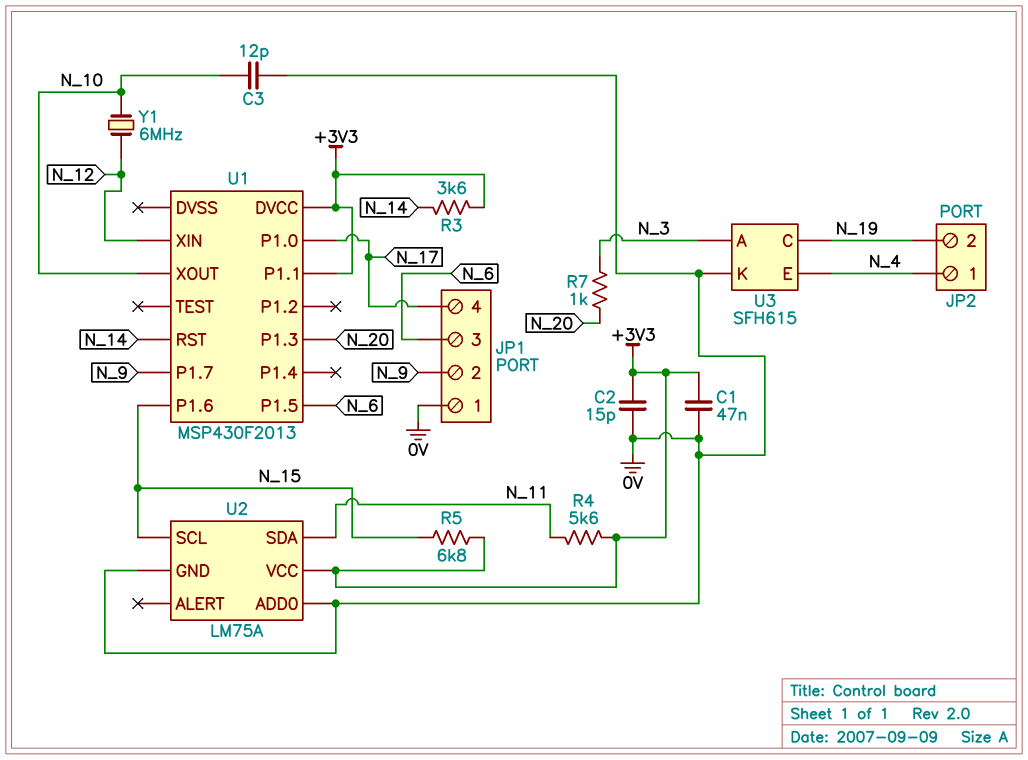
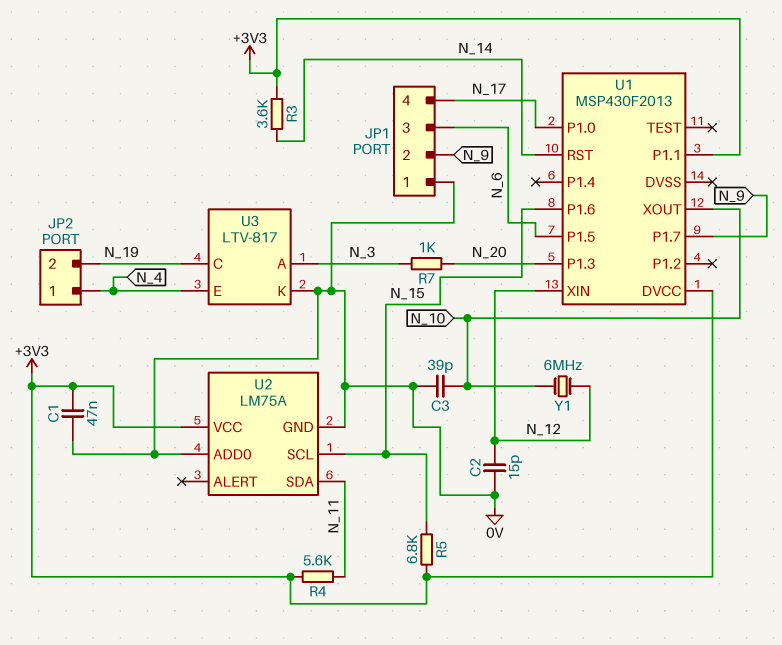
C2: 15pF (+3V3, 0V) -> 15pF (0V, N_12)
C3: 12pF (0V, N_10) -> 39pF (0V, N_10)
U3: SFH615 -> LTV-817

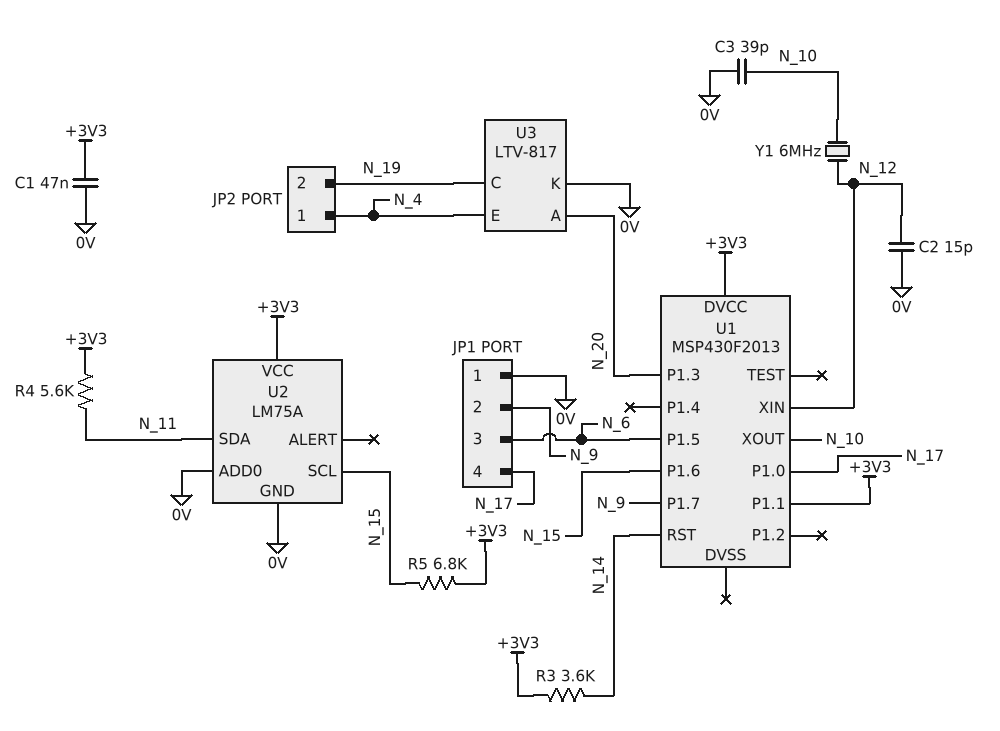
R7: 1k (N_3, N_20) -> none
U3 pin A: N_3 -> N_20

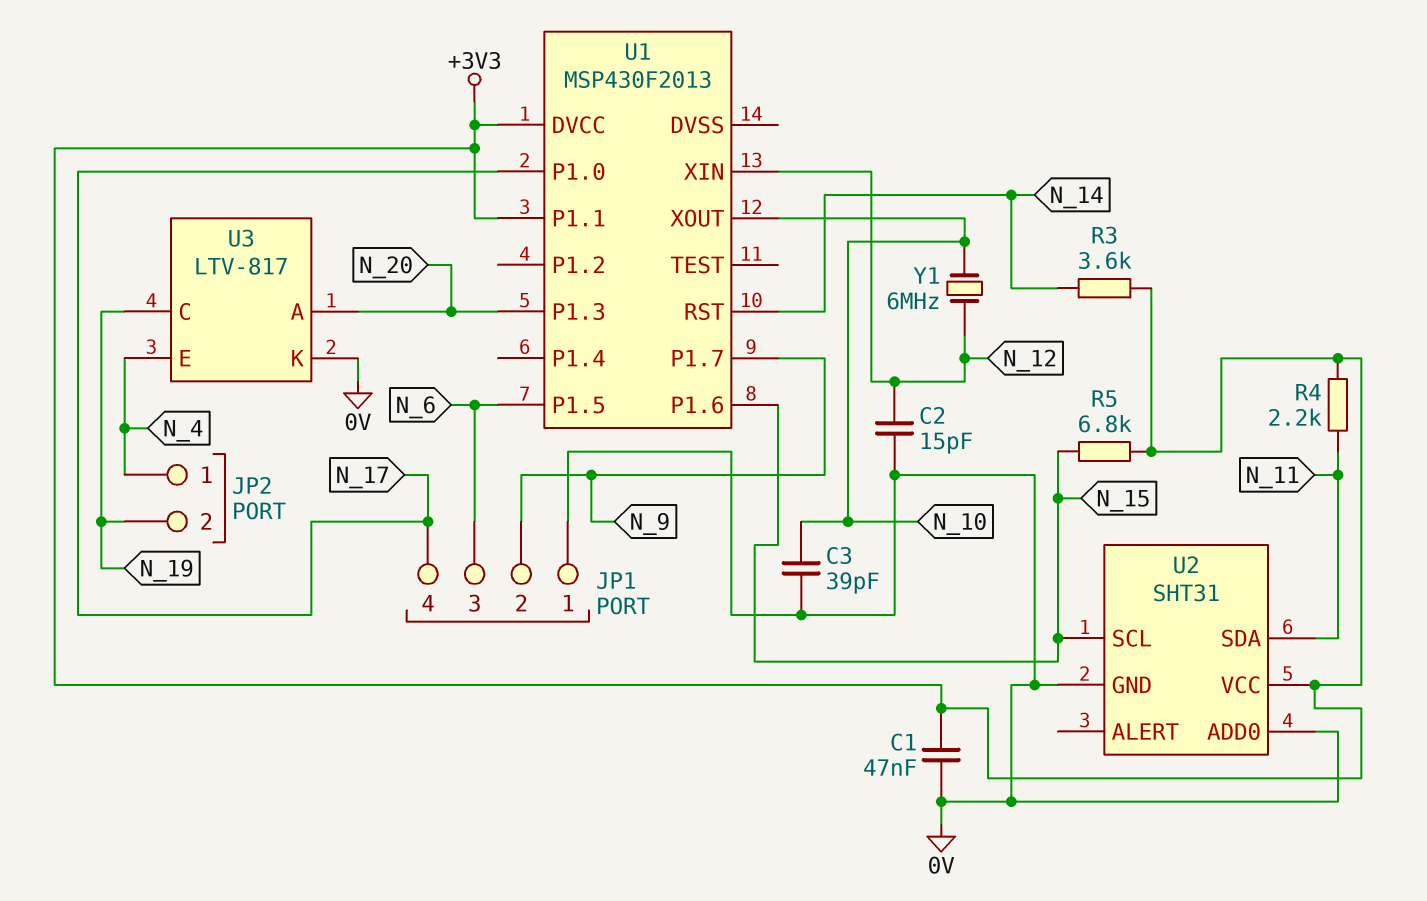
R4: 5.6k (+3V3, N_11) -> 2.2k (+3V3, N_11)
U2: LM75A -> SHT31

